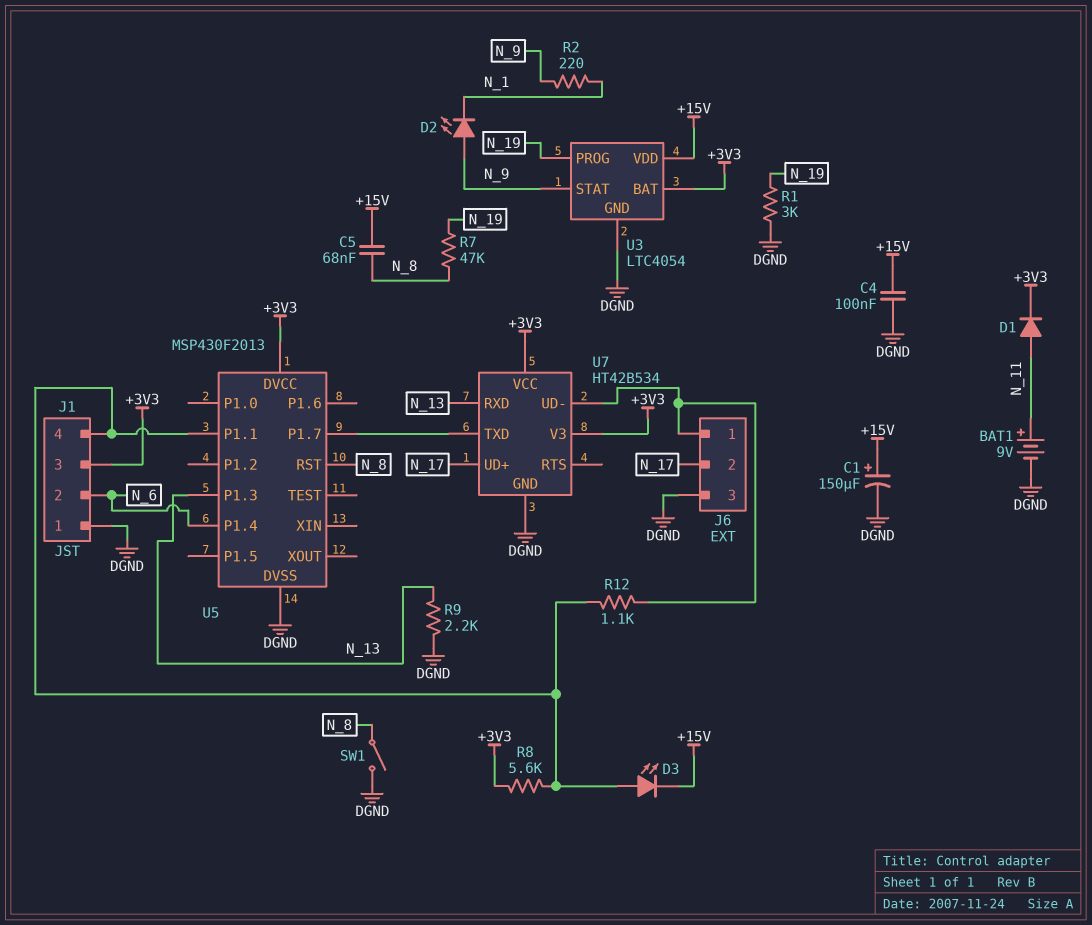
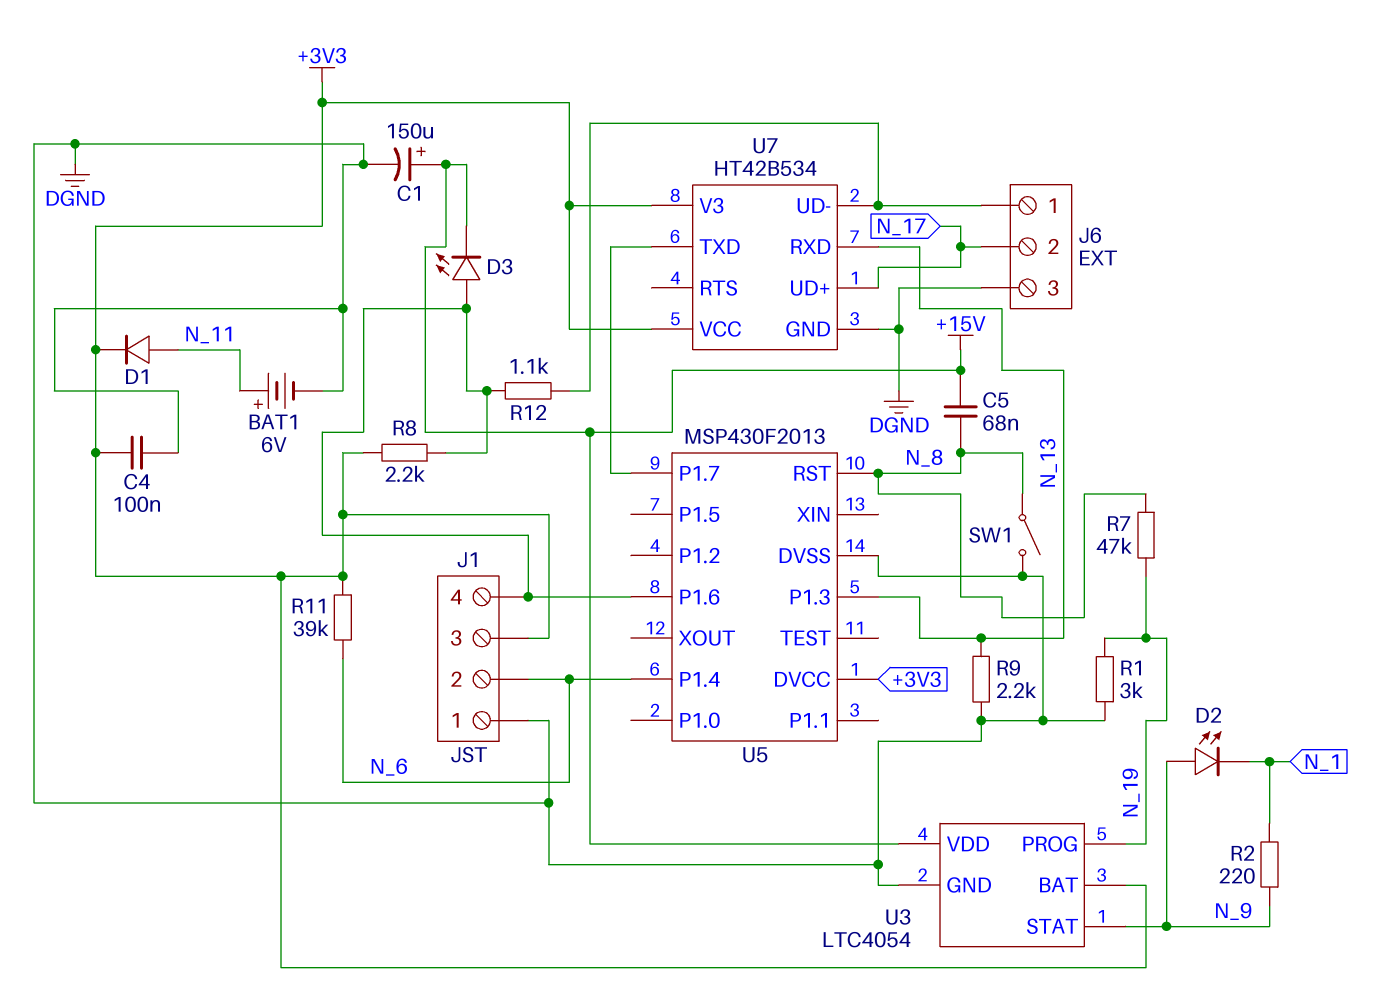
BAT1: 9V (plus N_11, minus DGND) -> 6V (plus N_11, minus DGND)
C4: 100nF (+15V, DGND) -> 100nF (+3V3, DGND)
R8: 5.6k (+3V3, J1/4) -> 2.2k (+3V3, J1/4)
R11: none -> 39k (+3V3, N_6)
U5 pin P1.1: J1/4 -> none
U5 pin P1.6: none -> J1/4

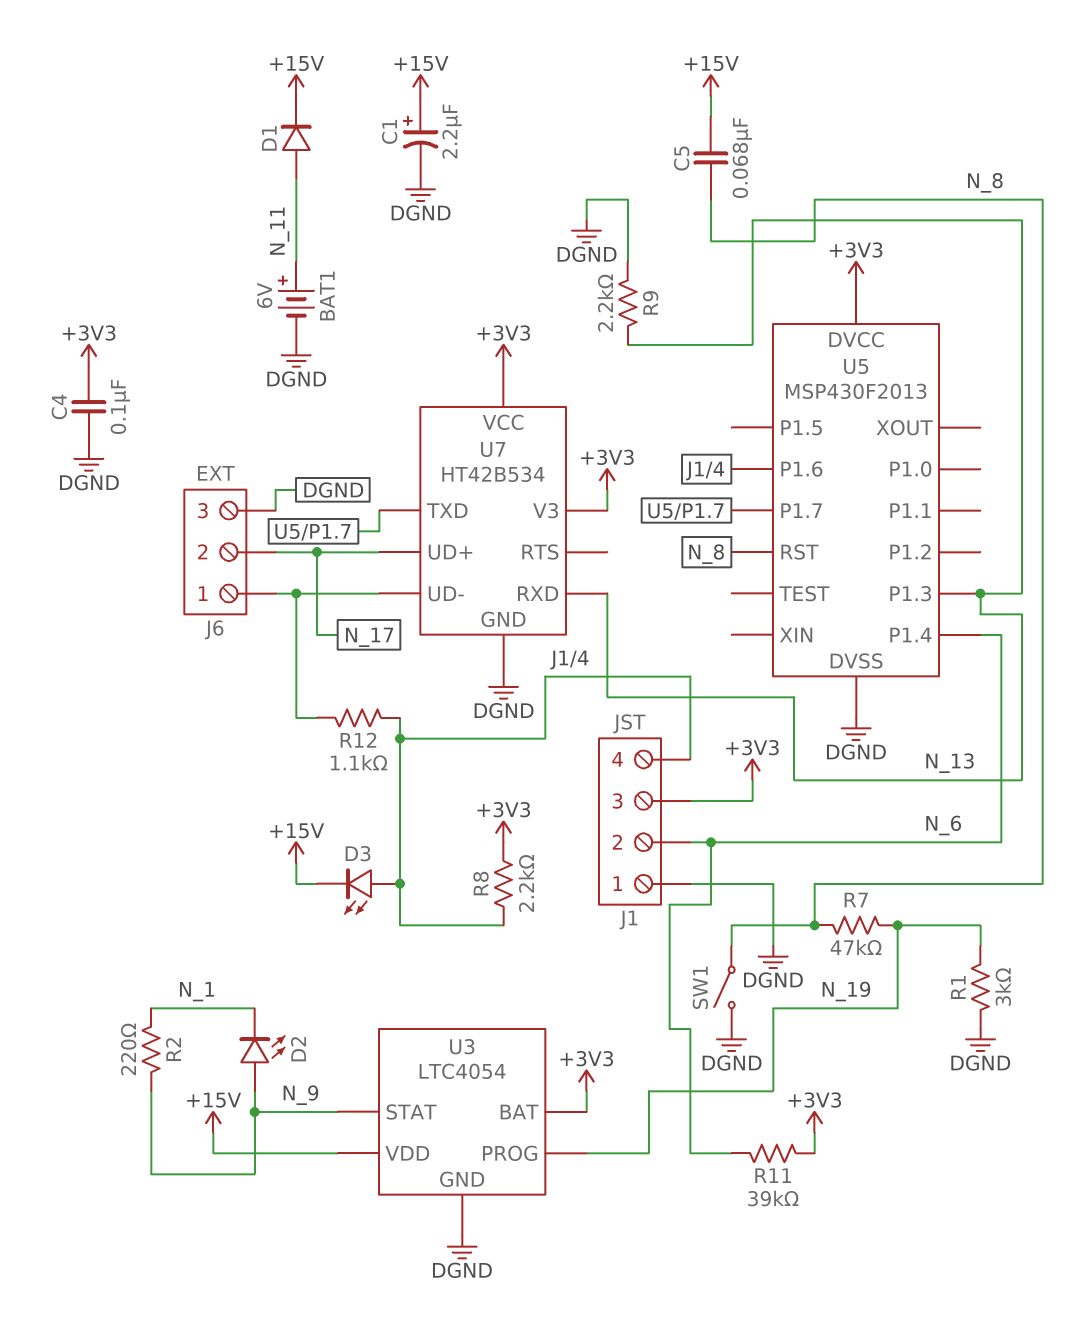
C1: 150uF (plus +15V, minus DGND) -> 2.2uF (plus +15V, minus DGND)
D1: diode (A N_11, K +3V3) -> diode (A N_11, K +15V)

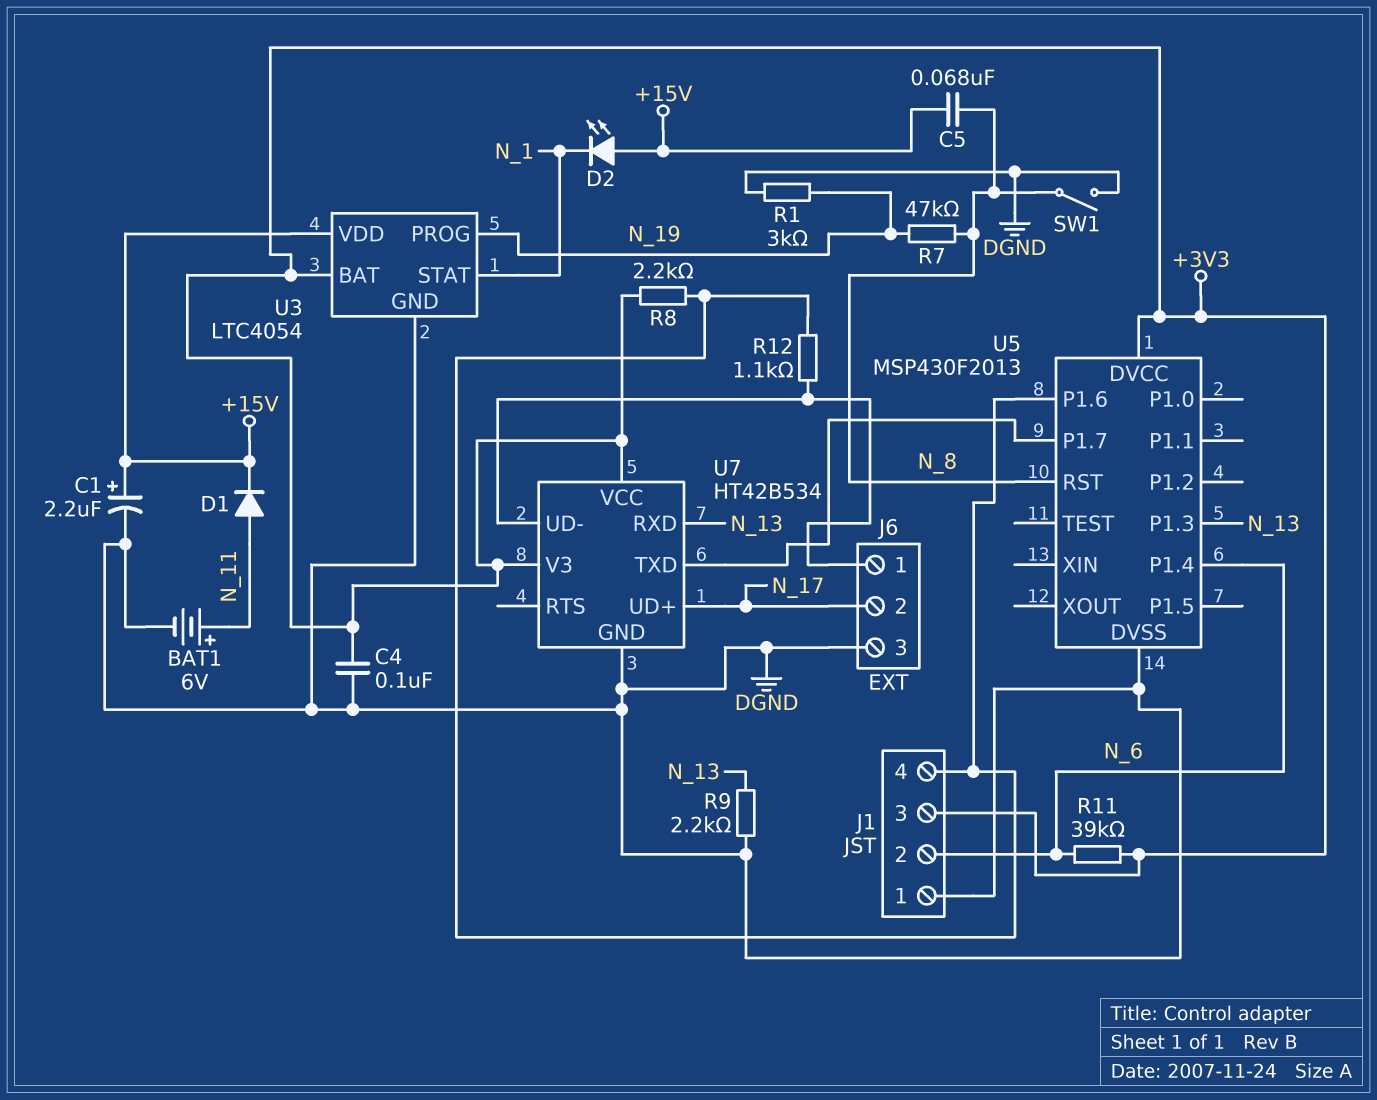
D2: LED (A N_9, K N_1) -> LED (A +15V, K N_1)
D3: LED (A J1/4, K +15V) -> none
R2: 220 (N_1, N_9) -> none
U3 pin STAT: N_9 -> N_1

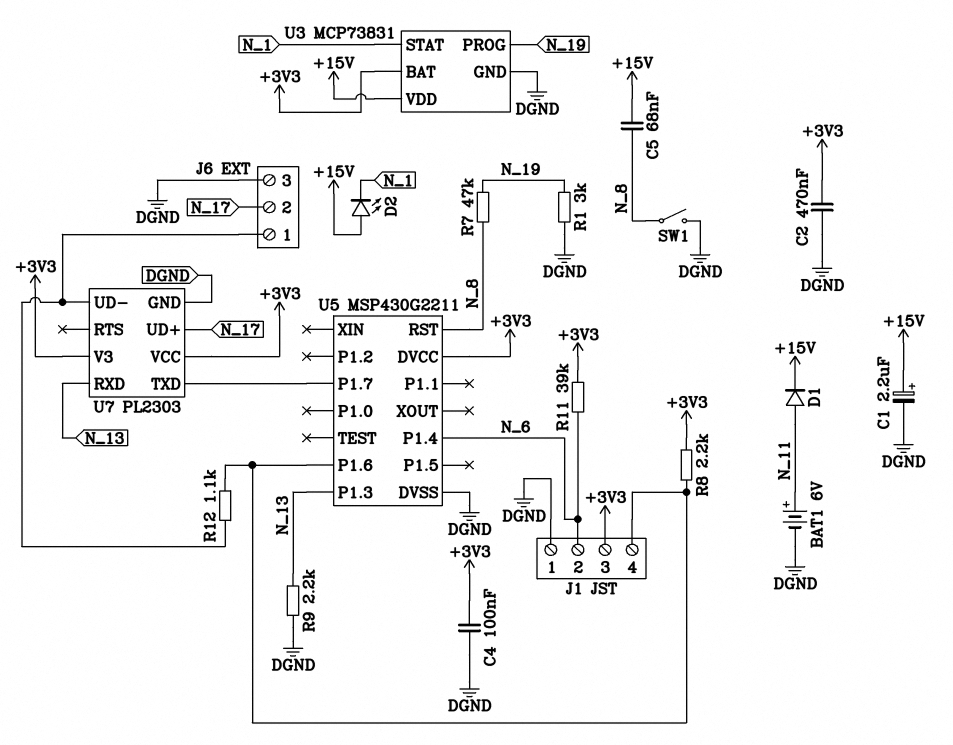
C2: none -> 470nF (+3V3, DGND)
U3: LTC4054 -> MCP73831
U5: MSP430F2013 -> MSP430G2211
U7: HT42B534 -> PL2303

